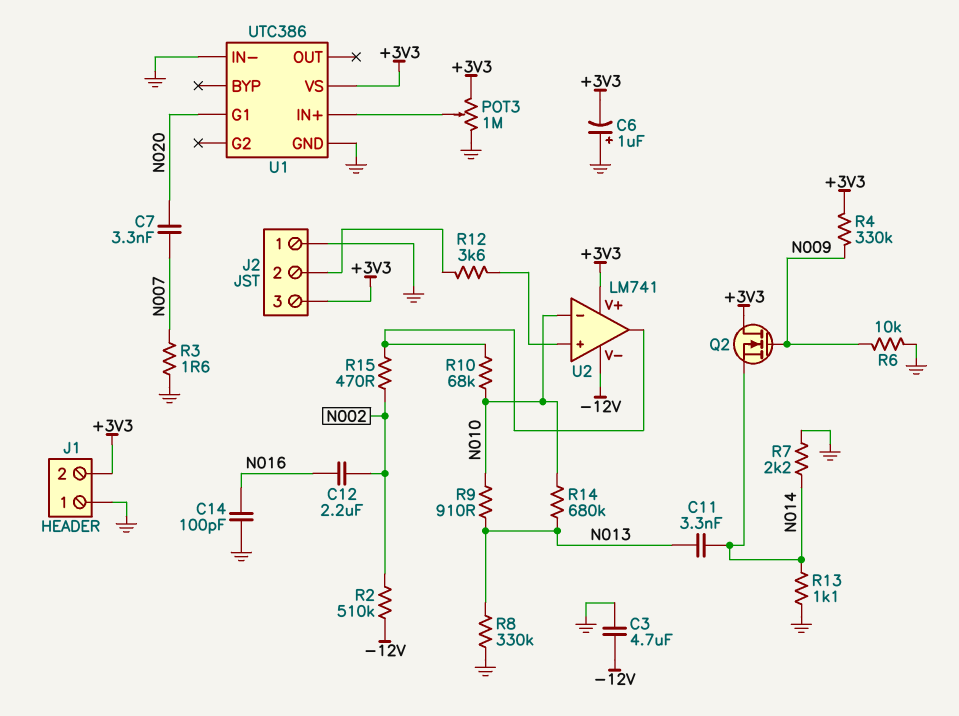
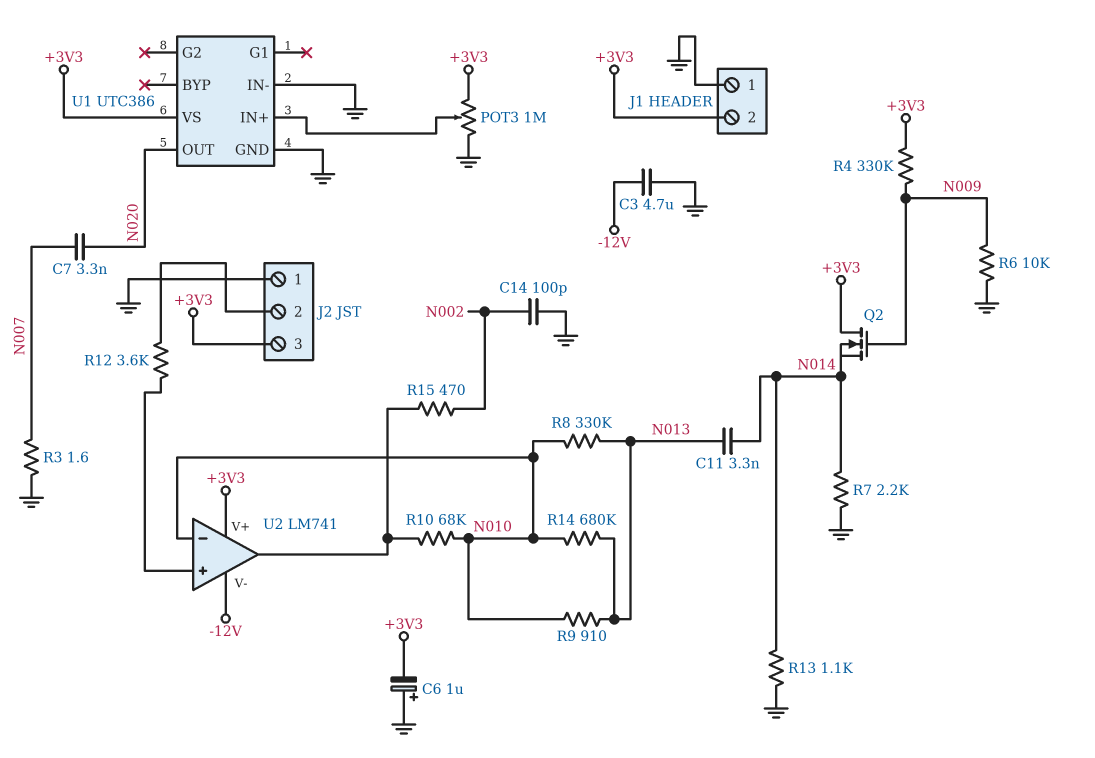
C12: 2.2uF (N002, N016) -> none
C14: 100pF (GND, N016) -> 100pF (GND, N002)
R2: 510k (-12V, N002) -> none
R8: 330k (GND, N013) -> 330k (N010, N013)
U1 pin G1: N020 -> none
U1 pin OUT: none -> N020

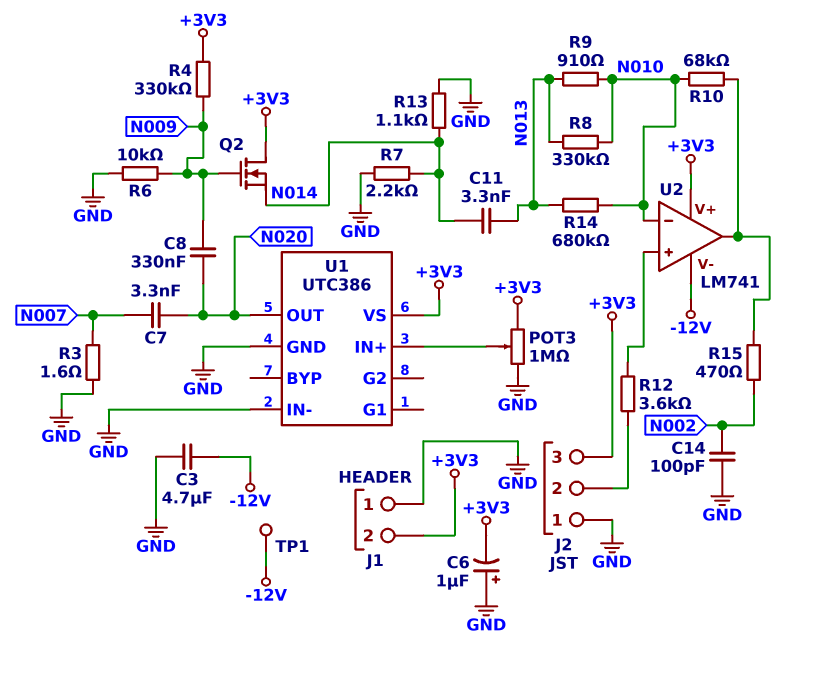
C8: none -> 330nF (N009, N020)
TP1: none -> test point (-12V)

